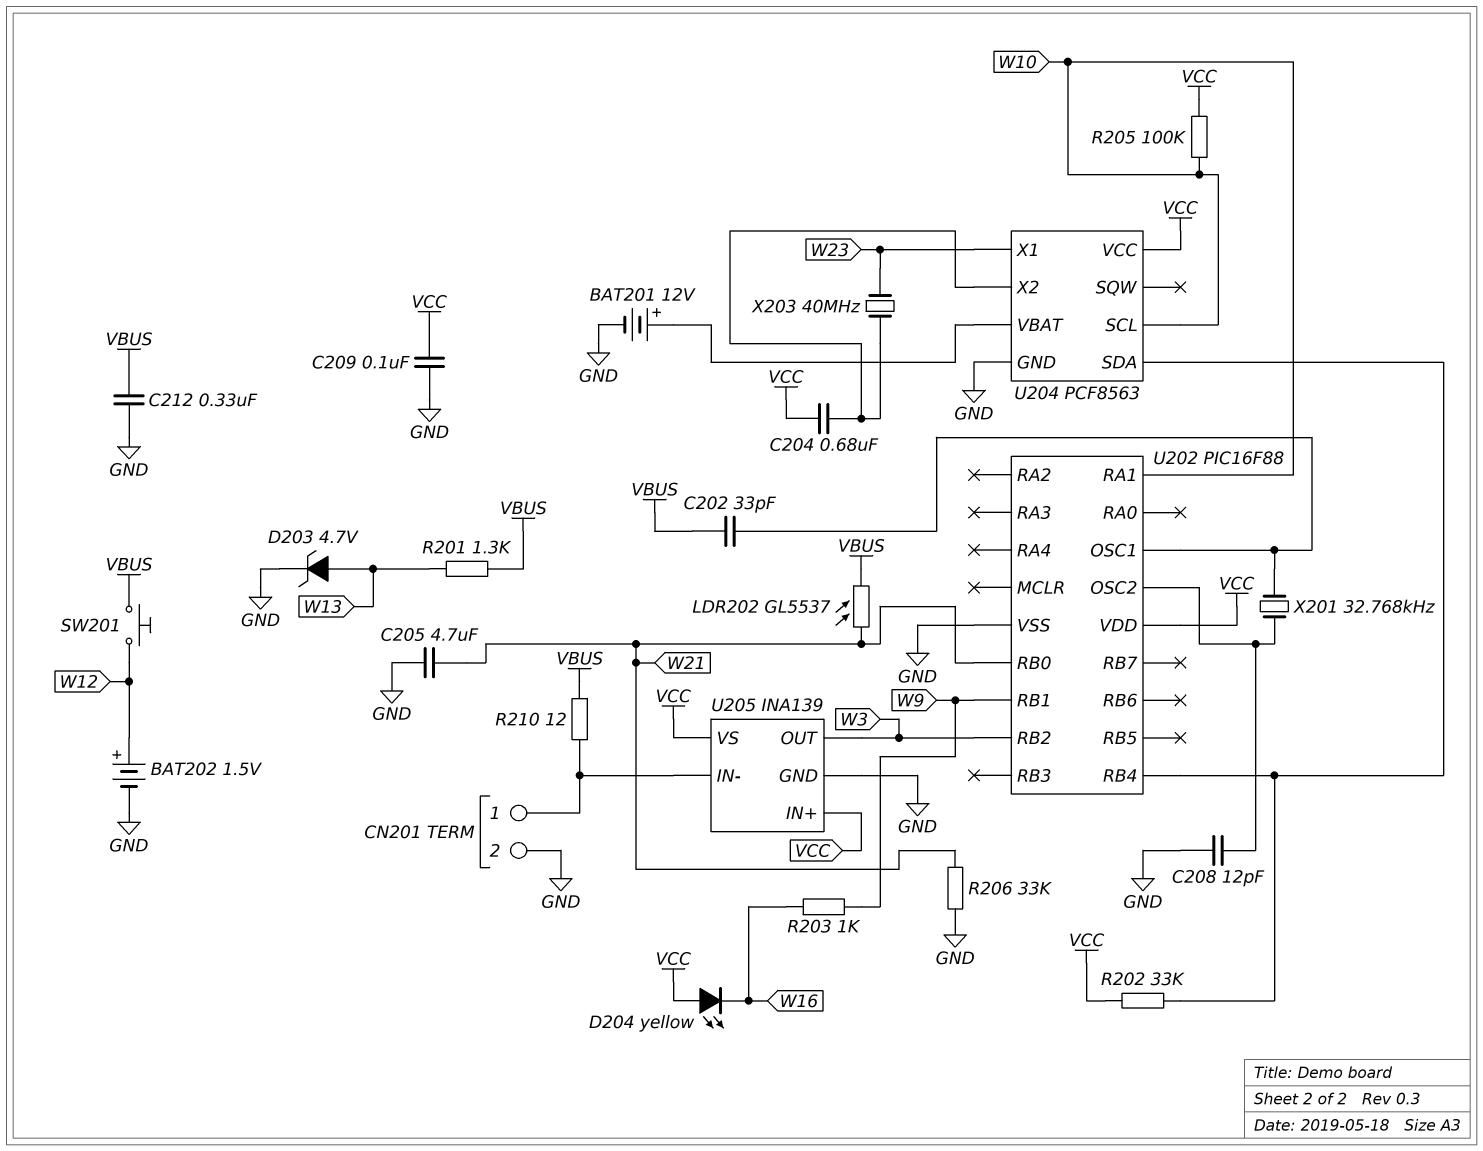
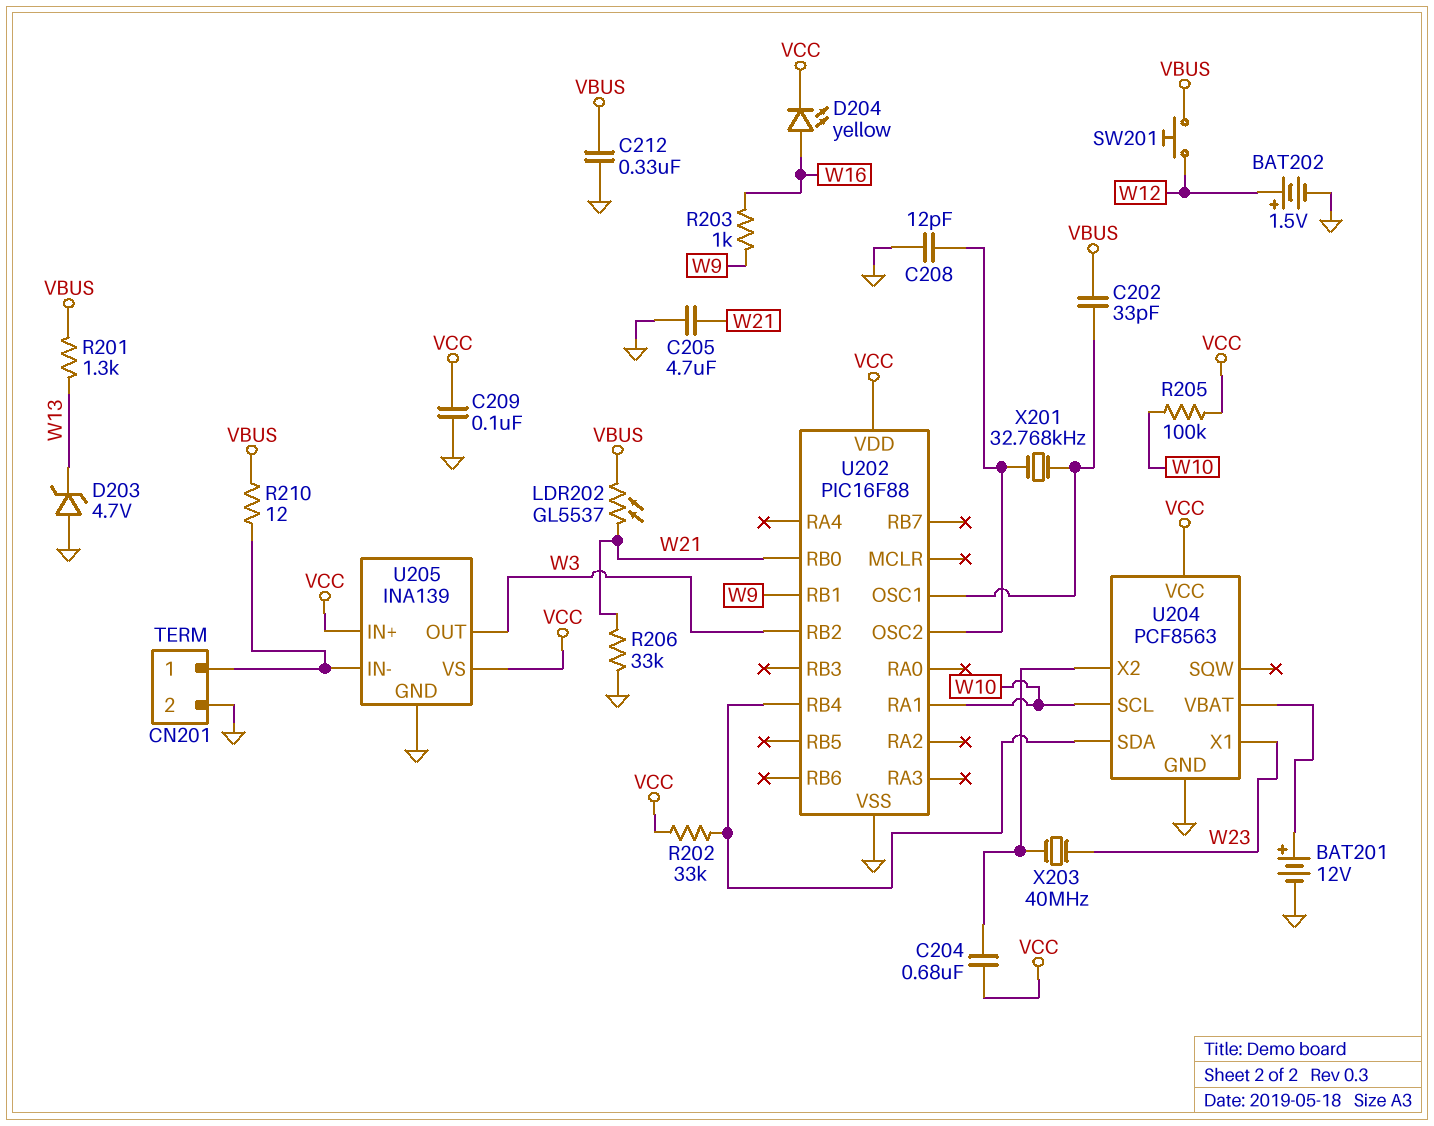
D203: zener 4.7V (A W13, K GND) -> zener 4.7V (A GND, K W13)
D204: LED yellow (A VCC, K W16) -> LED yellow (A W16, K VCC)

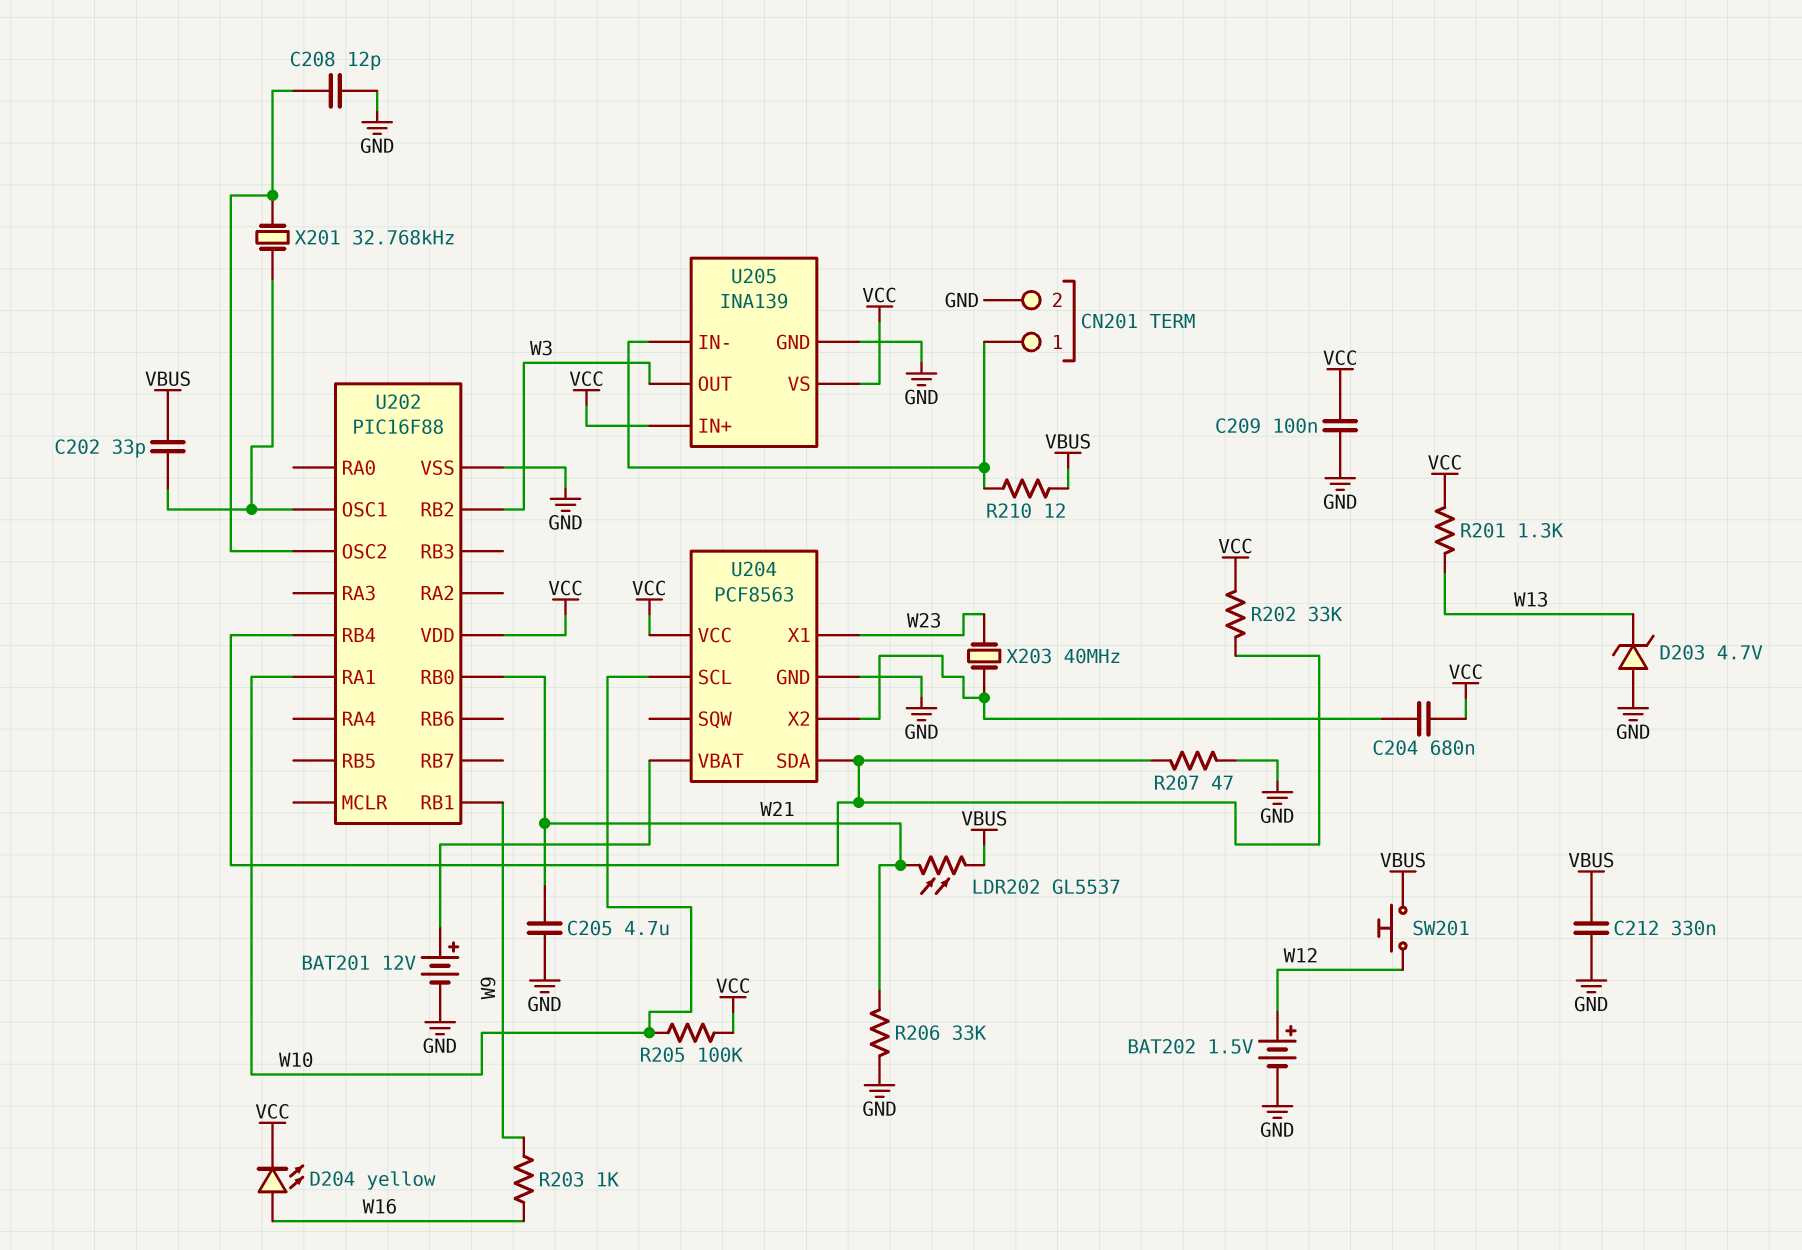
R201: 1.3k (VBUS, W13) -> 1.3k (VCC, W13)
R207: none -> 47 (GND, U202/RB4)

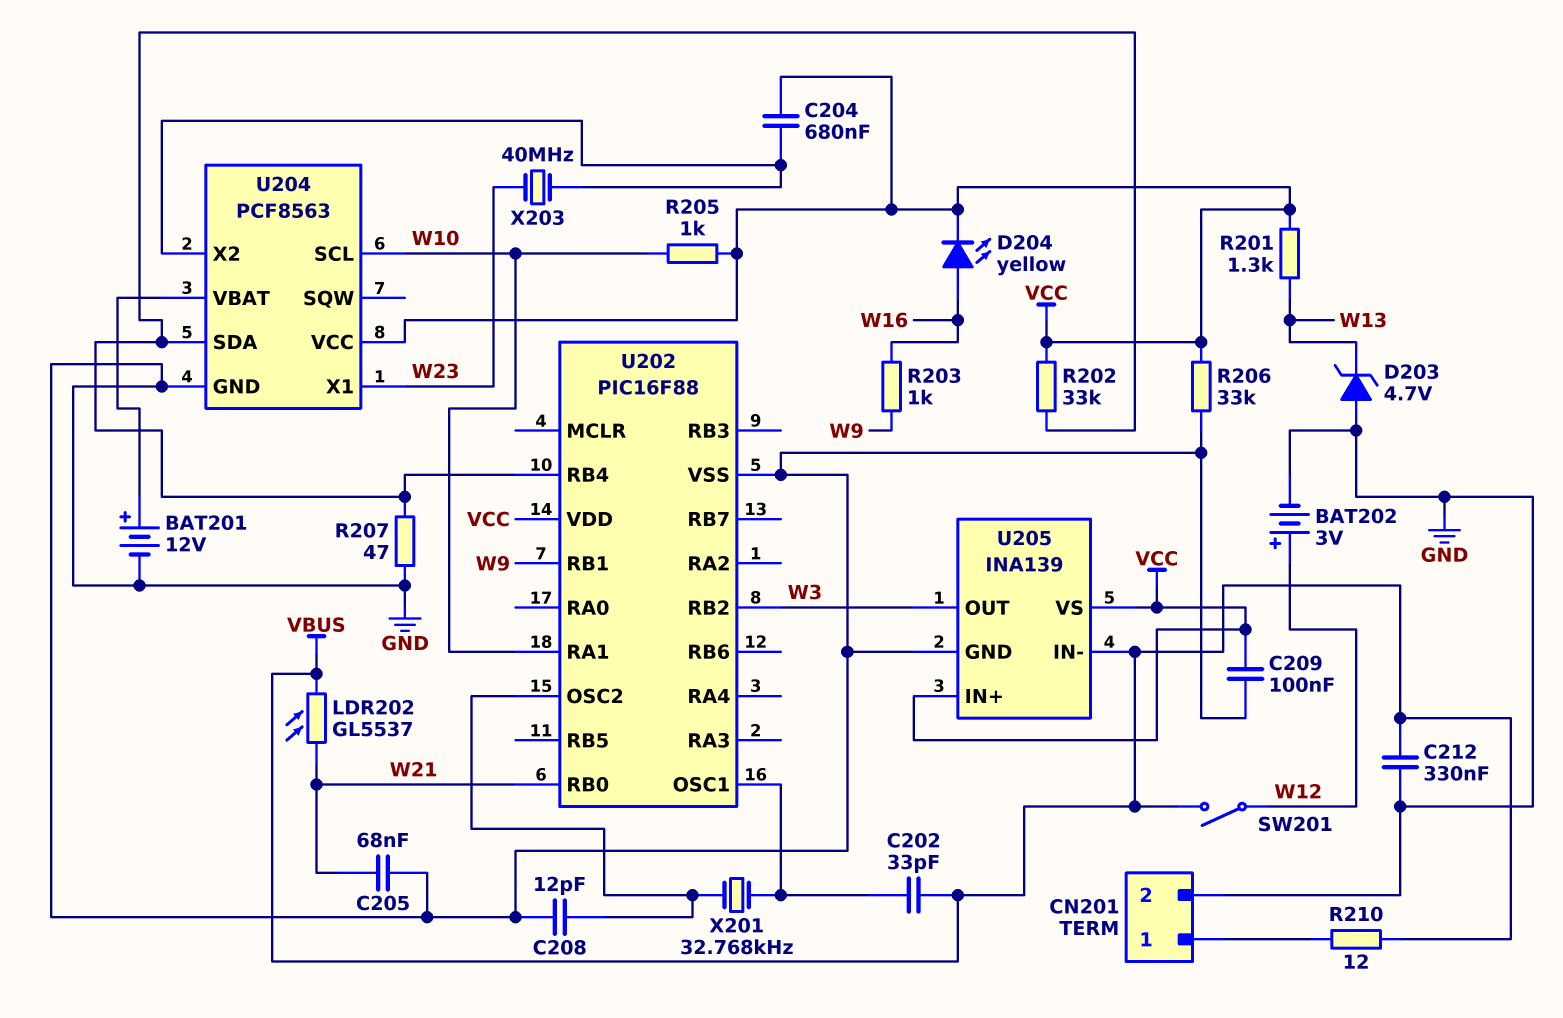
BAT202: 1.5V (plus W12, minus GND) -> 3V (plus W12, minus GND)
C205: 4.7uF (GND, W21) -> 68nF (GND, W21)
R205: 100k (VCC, W10) -> 1k (VCC, W10)
R206: 33k (GND, W21) -> 33k (GND, VCC)
SW201: button (VBUS, W12) -> switch (VBUS, W12)
U205 pin IN-: CN201/1 -> VBUS

